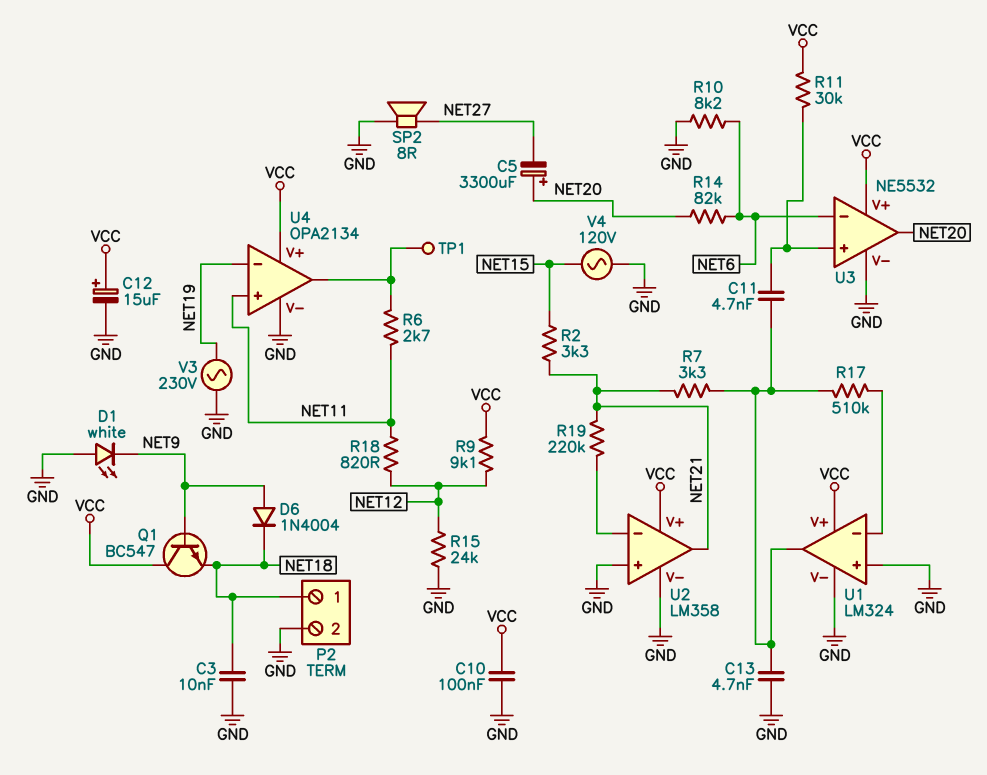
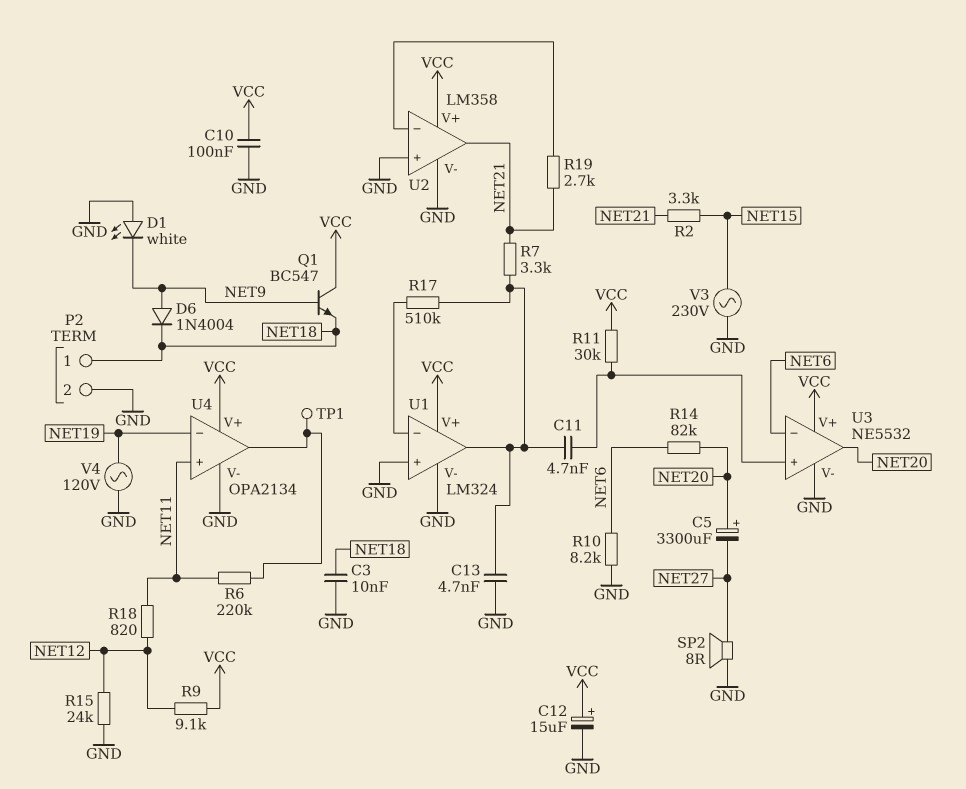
R6: 2.7k (NET11, U4/out) -> 220k (NET11, U4/out)
R19: 220k (NET21, U2/in-) -> 2.7k (NET21, U2/in-)
V3: AC 230V (GND, NET19) -> AC 230V (GND, NET15)
V4: AC 120V (GND, NET15) -> AC 120V (GND, NET19)

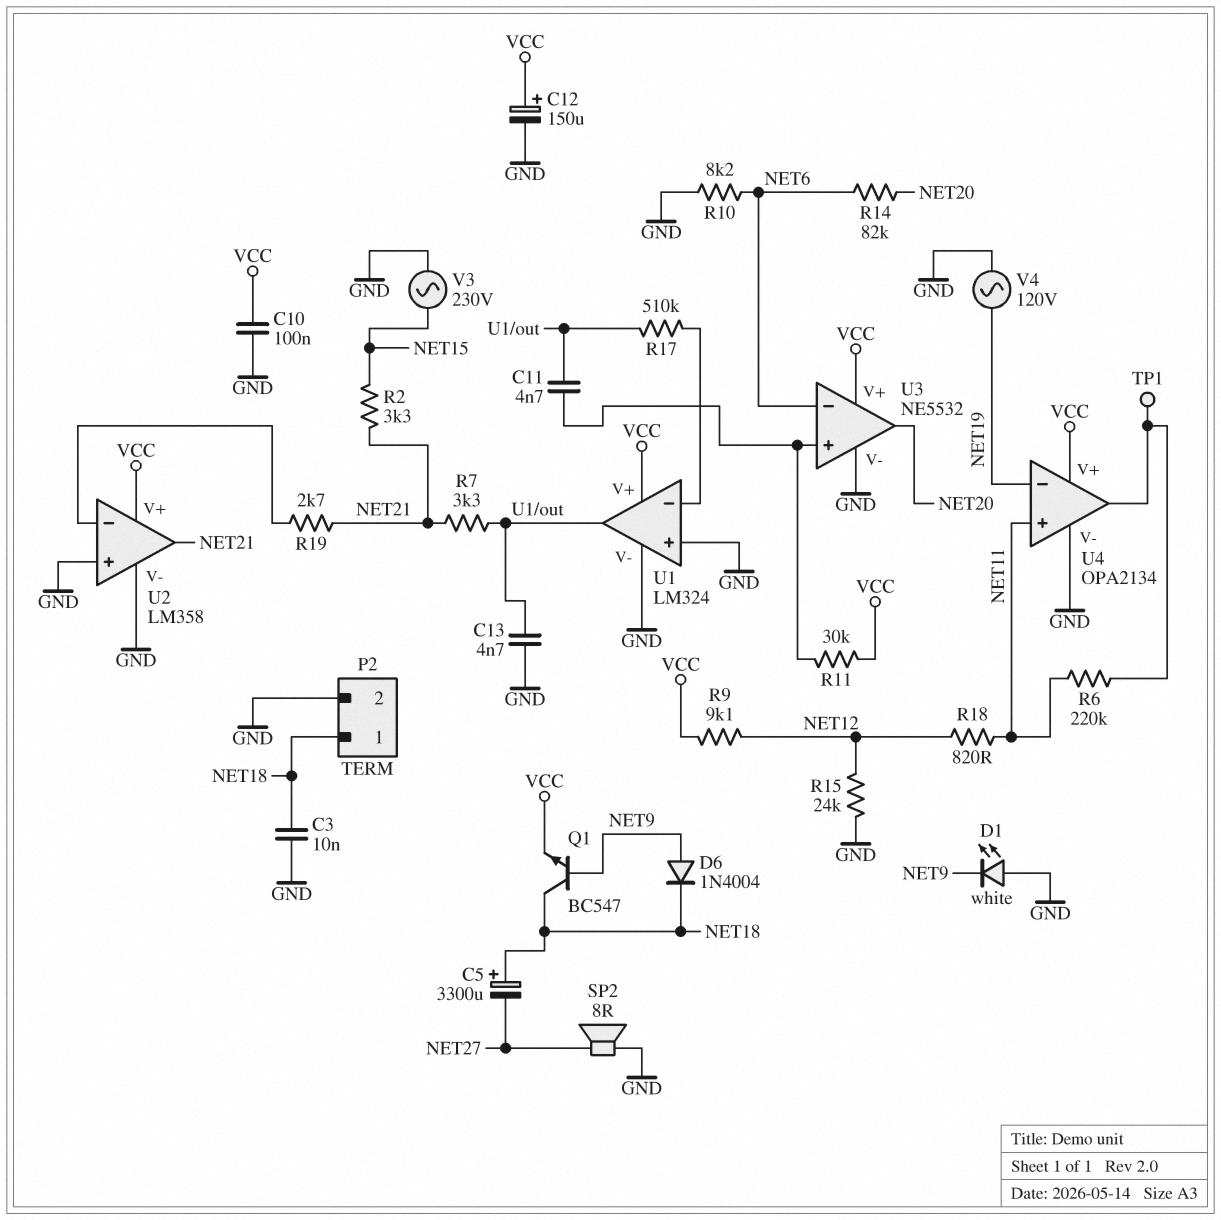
C5: 3300uF (plus NET20, minus NET27) -> 3300uF (plus NET18, minus NET27)
C12: 15uF (plus VCC, minus GND) -> 150uF (plus VCC, minus GND)
Q1: NPN BC547 (B NET9, C VCC, E NET18) -> NPN BC547 (B NET9, C NET18, E VCC)

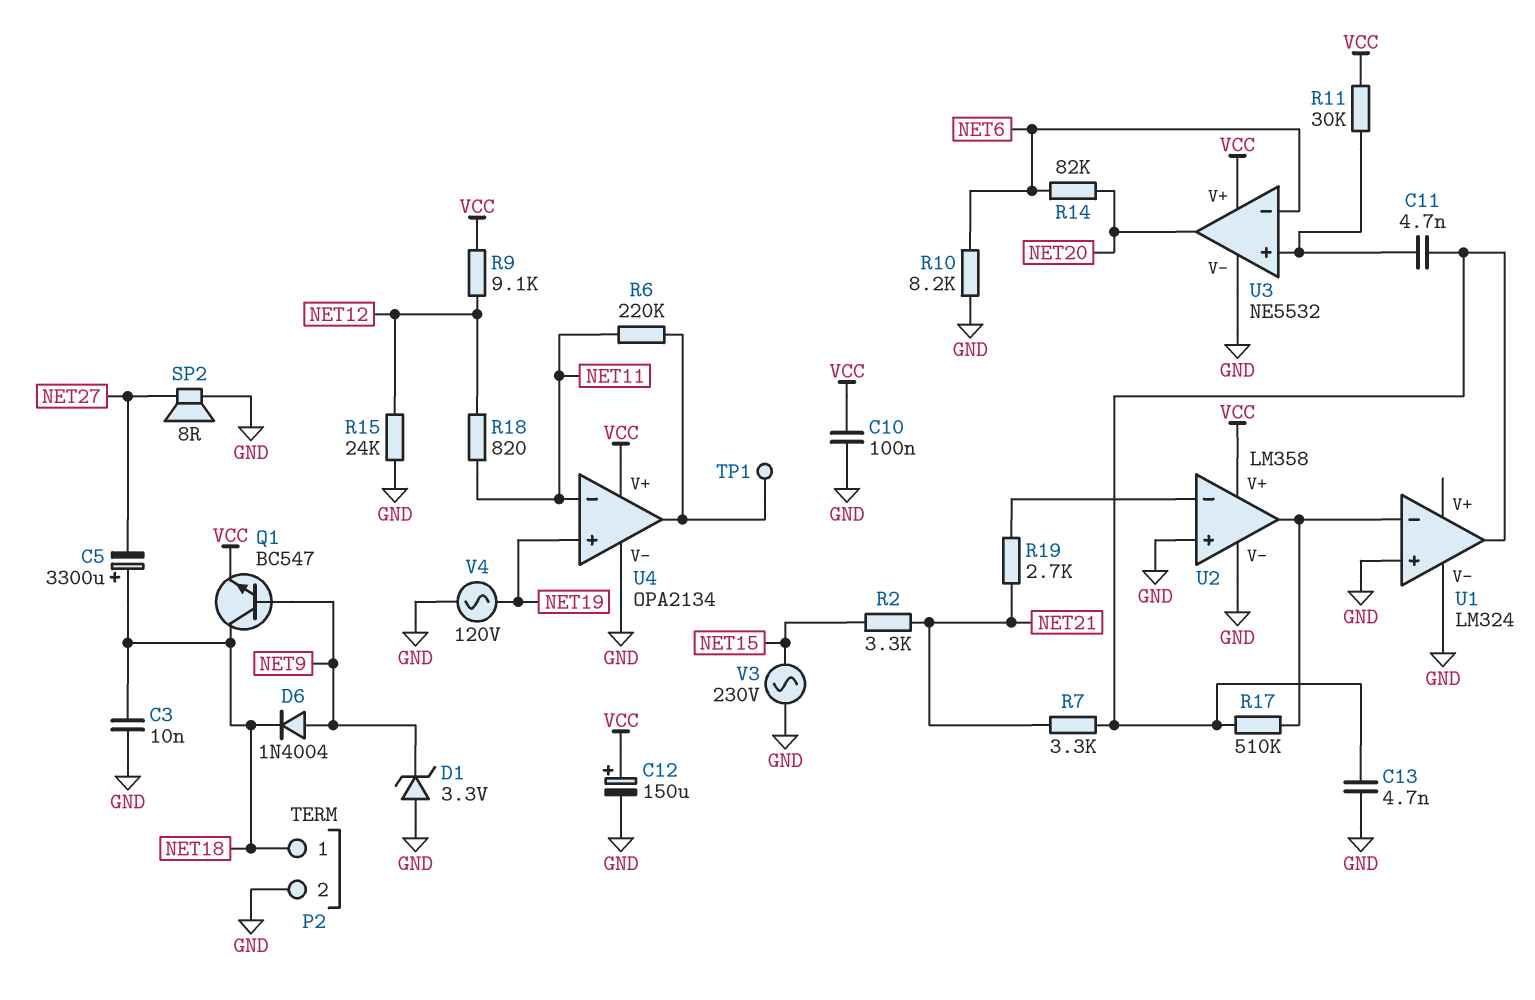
D1: LED white (A GND, K NET9) -> zener 3.3V (A GND, K NET9)
U1 pin V+: VCC -> none
U2 pin out: NET21 -> U1/in-
U4 pin in+: NET11 -> NET19
U4 pin in-: NET19 -> NET11

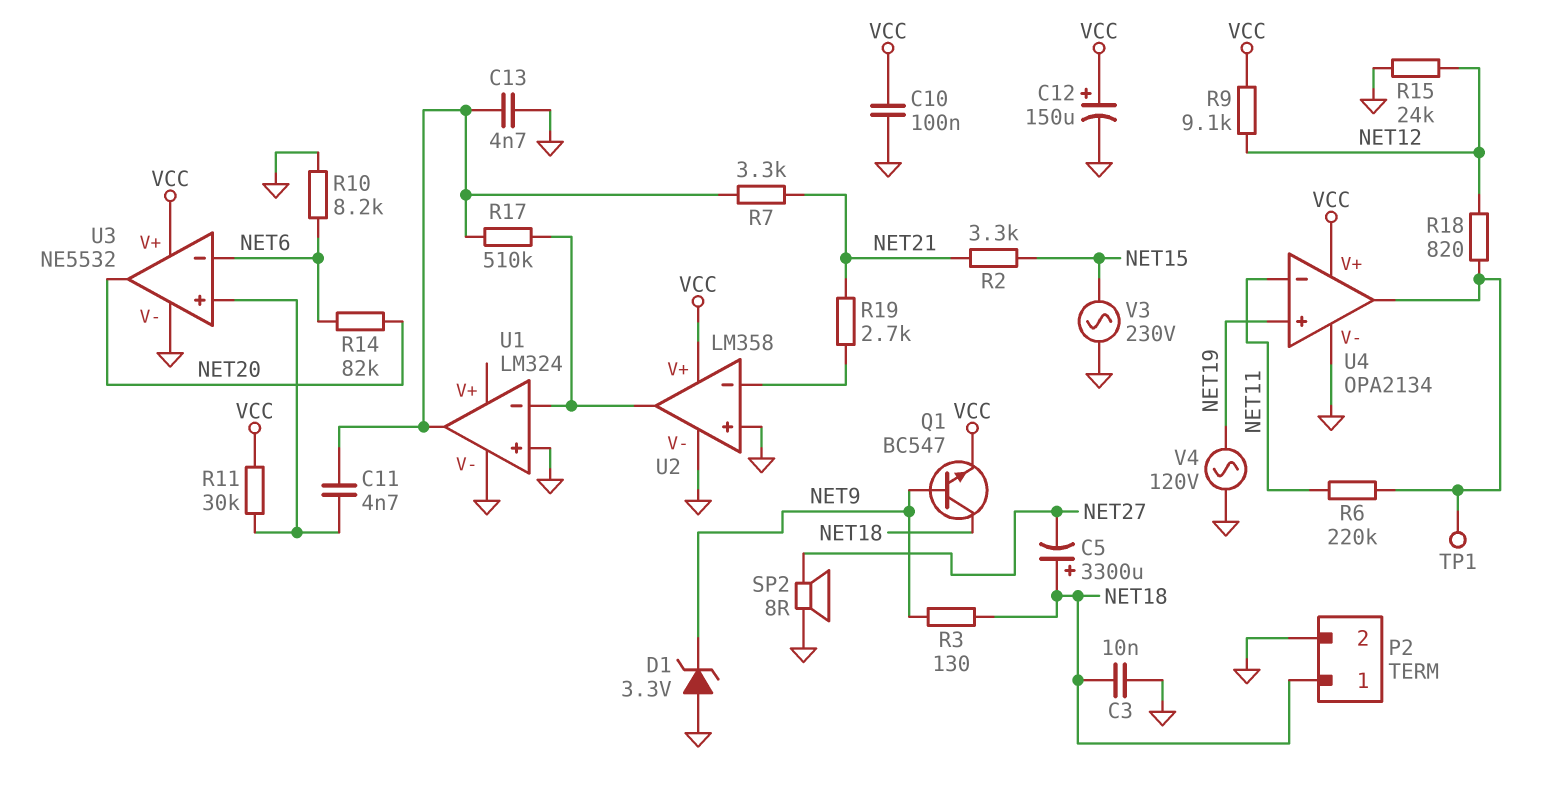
D6: diode 1N4004 (A NET9, K NET18) -> none
R3: none -> 130 (NET9, NET18)
R18: 820 (NET11, NET12) -> 820 (NET12, U4/out)

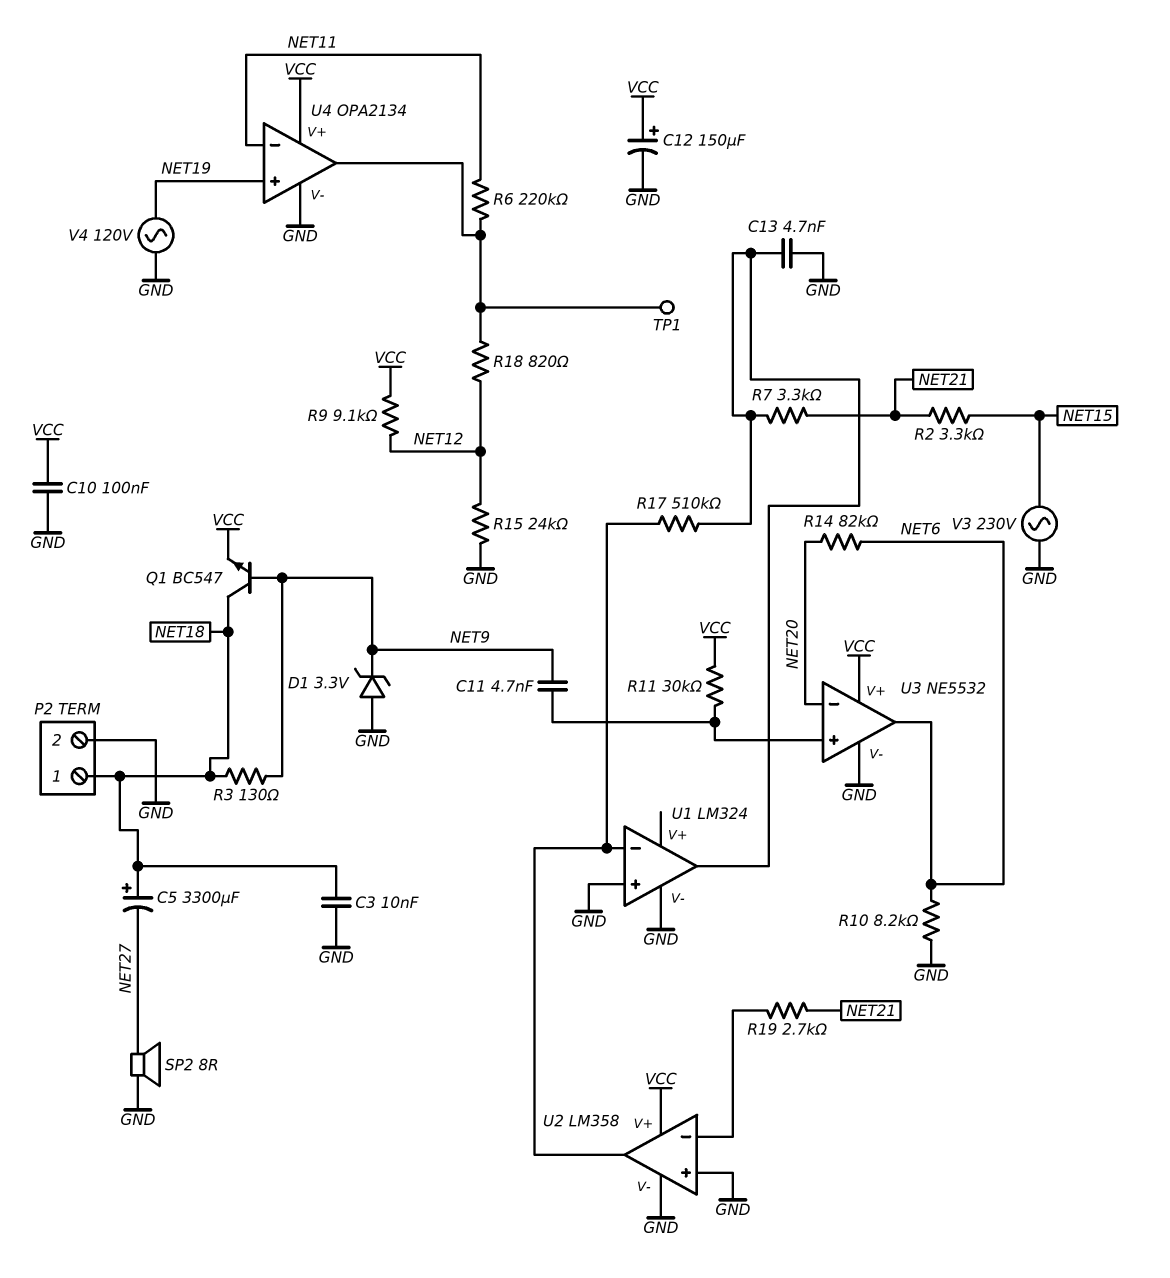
C11: 4.7nF (U1/out, U3/in+) -> 4.7nF (NET9, U3/in+)
U3 pin in-: NET6 -> NET20
U3 pin out: NET20 -> NET6

